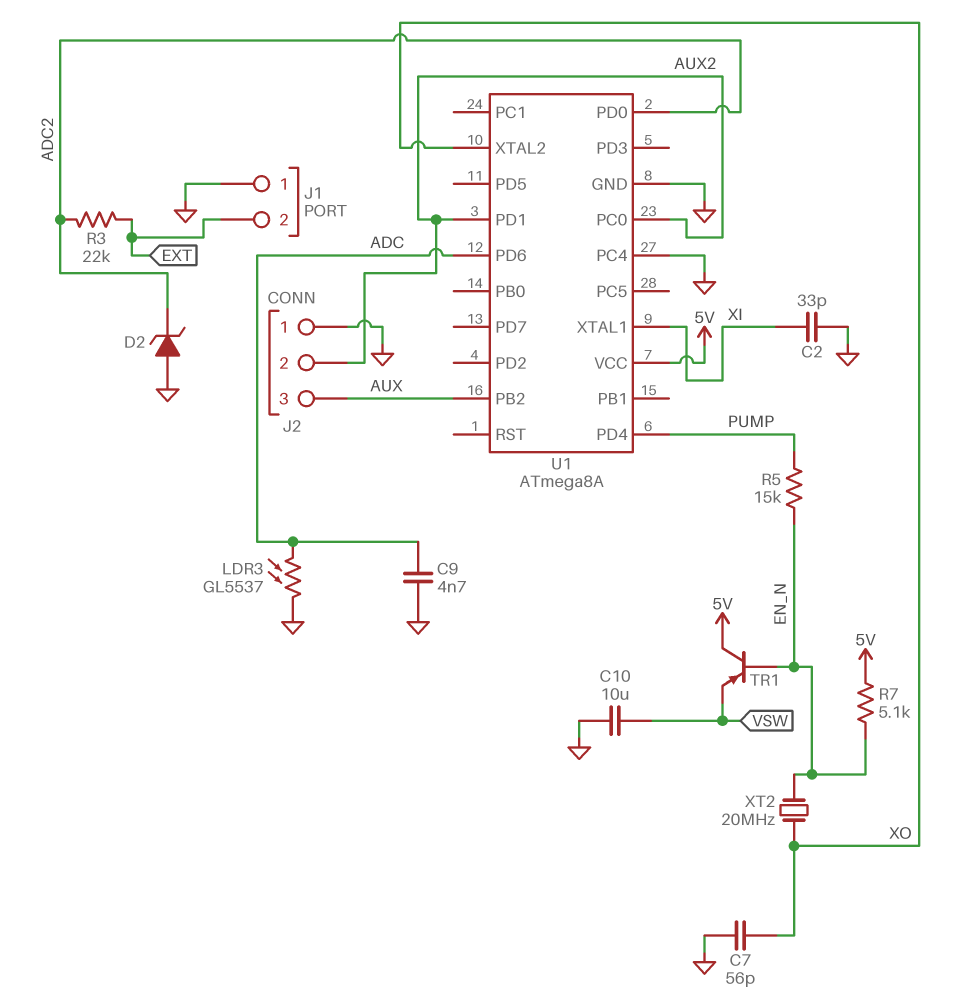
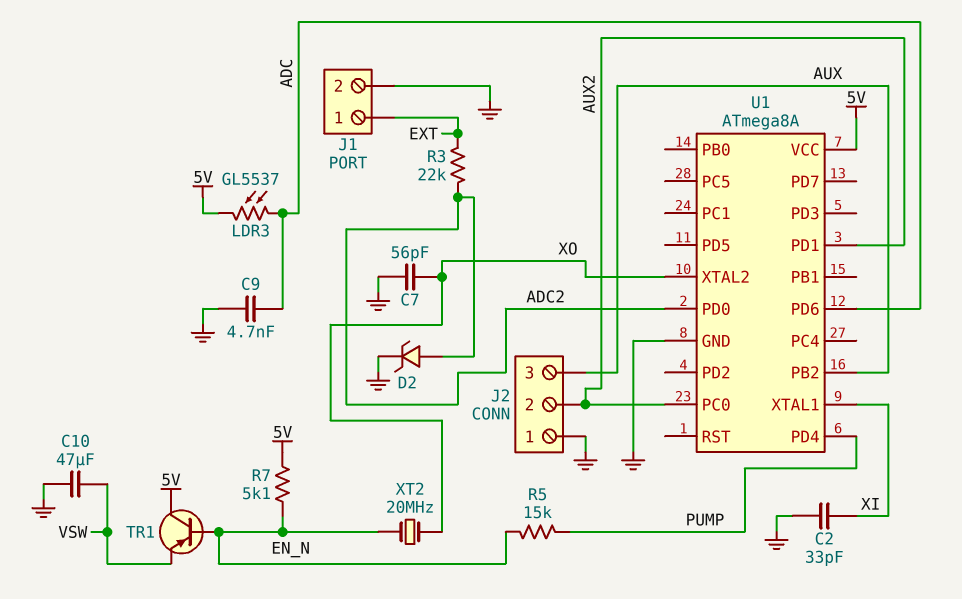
C10: 10uF (GND, VSW) -> 47uF (GND, VSW)
D2: zener (A GND, K ADC2) -> zener (A ADC2, K GND)
J1 pin 1: GND -> EXT
J1 pin 2: EXT -> GND
LDR3: GL5537 (ADC, GND) -> GL5537 (5V, ADC)
U1 pin PC4: GND -> none

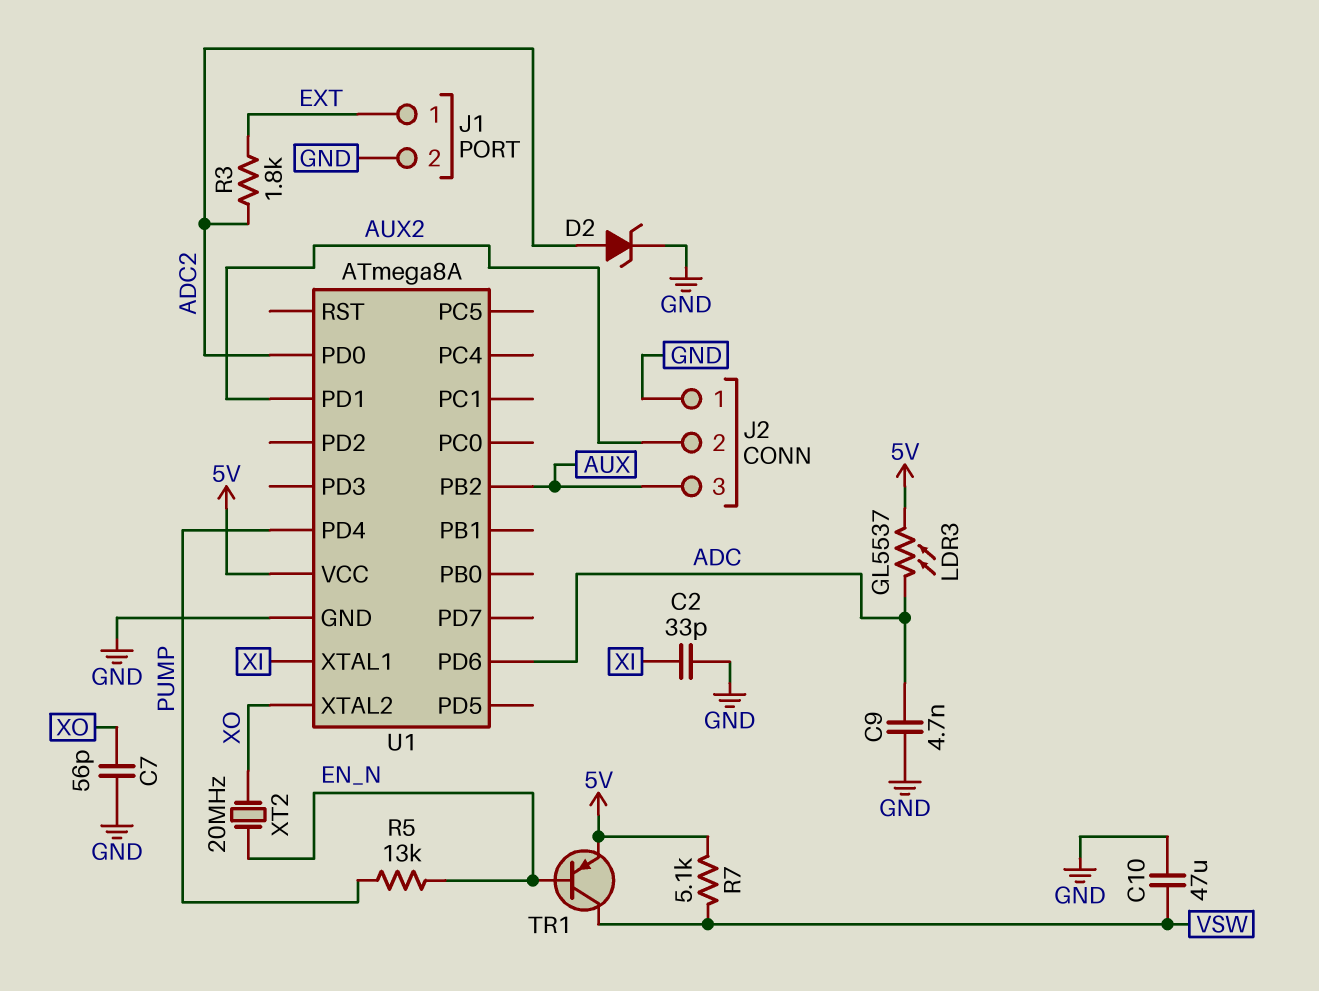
R3: 22k (ADC2, EXT) -> 1.8k (ADC2, EXT)
R5: 15k (EN_N, PUMP) -> 13k (EN_N, PUMP)
R7: 5.1k (5V, EN_N) -> 5.1k (5V, VSW)
TR1: PNP (B EN_N, C 5V, E VSW) -> PNP (B EN_N, C VSW, E 5V)
U1 pin PC0: AUX2 -> none

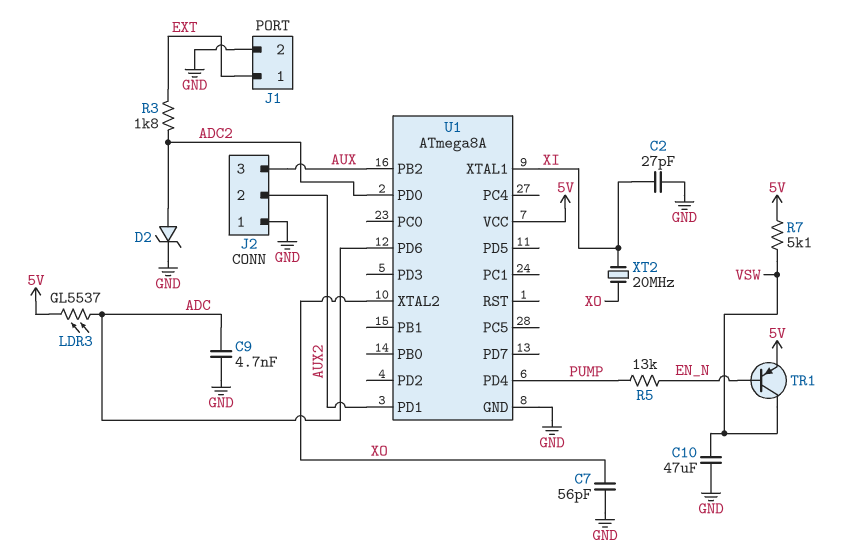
C2: 33pF (GND, XI) -> 27pF (GND, XI)
XT2: 20MHz (EN_N, XO) -> 20MHz (XI, XO)

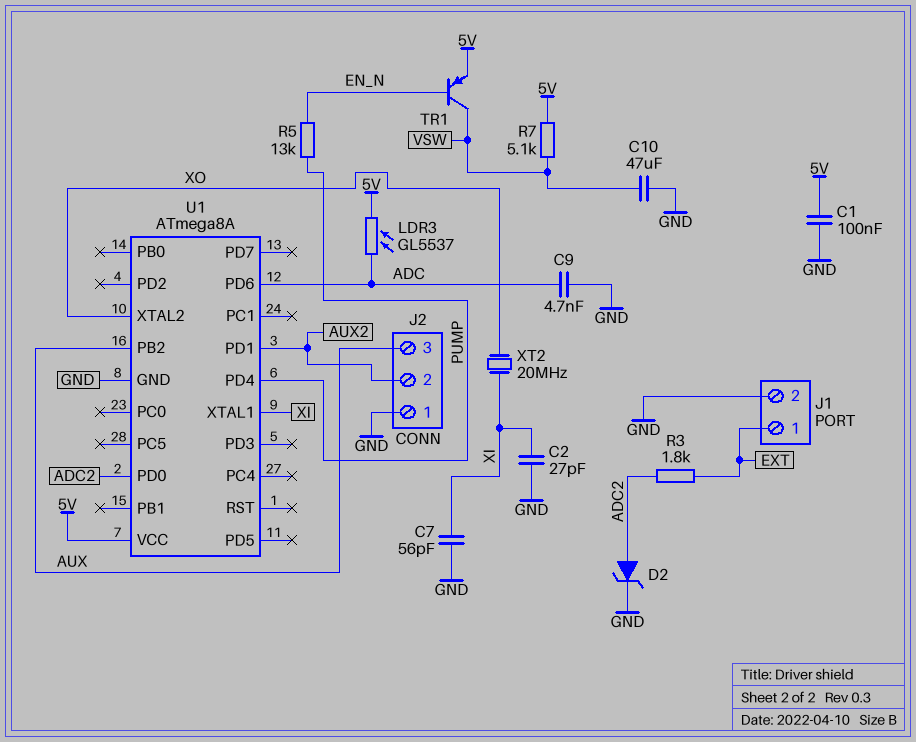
C1: none -> 100nF (5V, GND)
C7: 56pF (GND, XO) -> 56pF (GND, XI)

